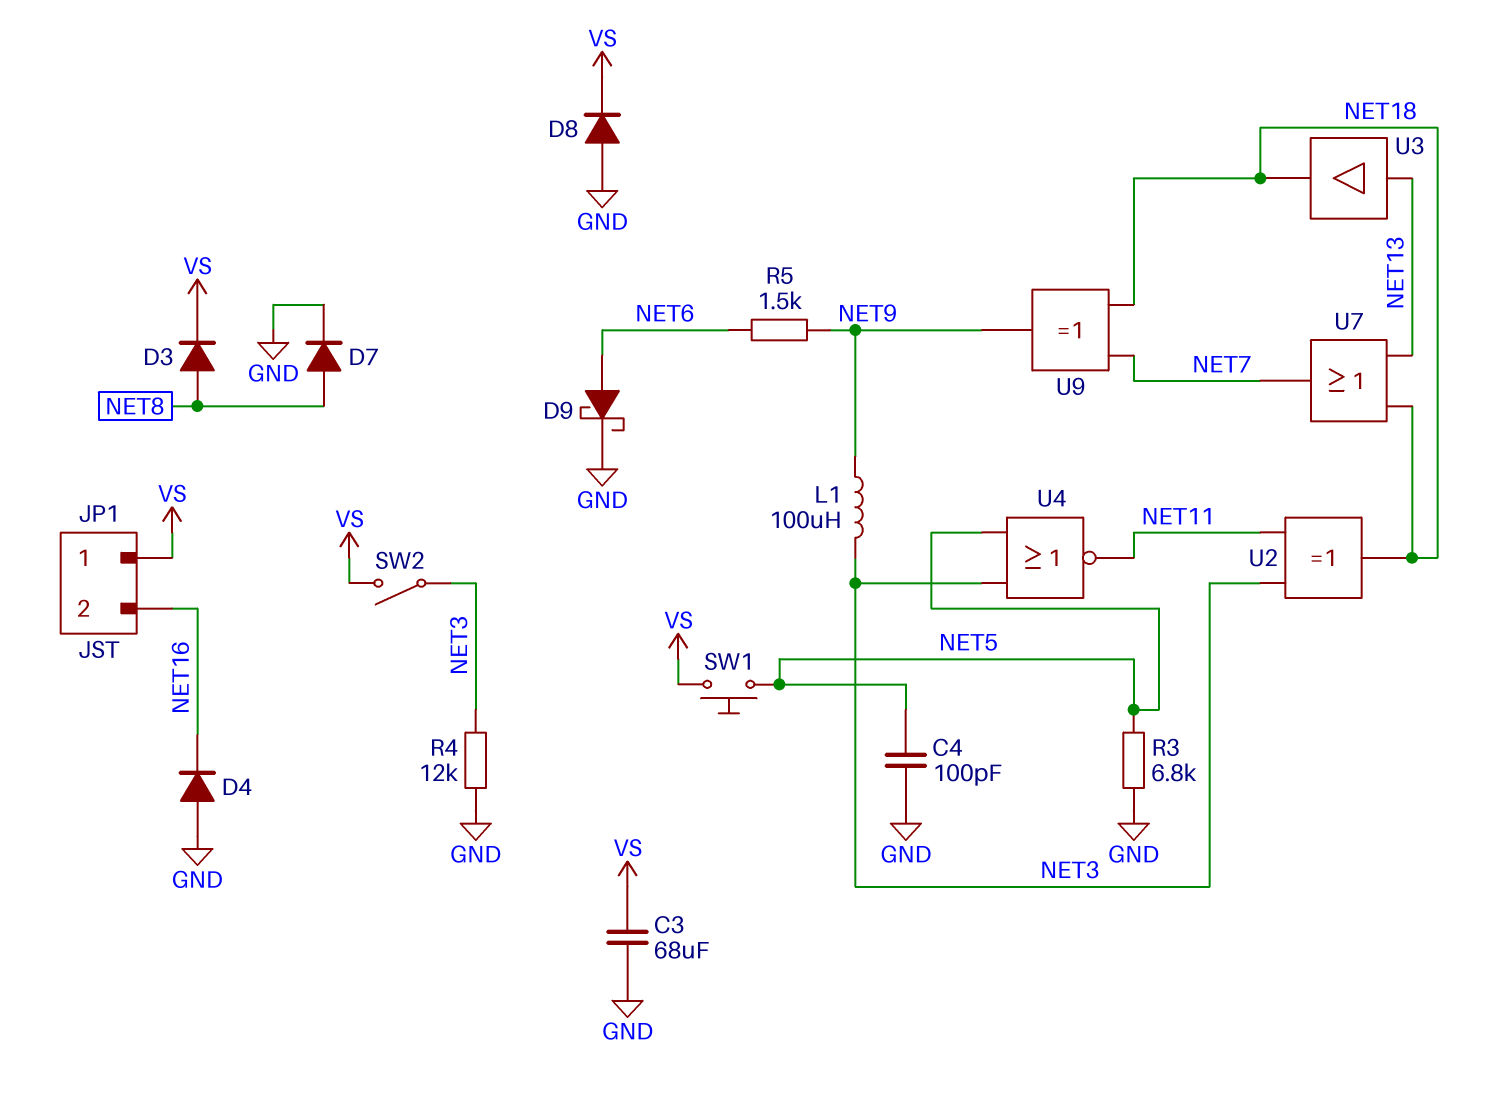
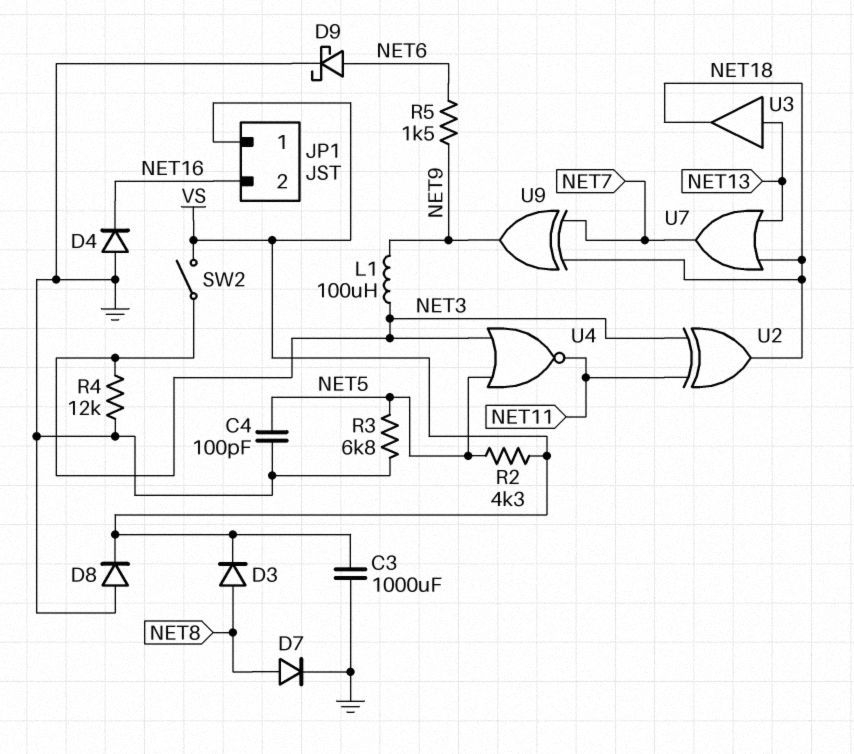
C3: 68uF (GND, VS) -> 1000uF (GND, VS)
R2: none -> 4.3k (NET5, VS)
SW1: button (NET5, VS) -> none

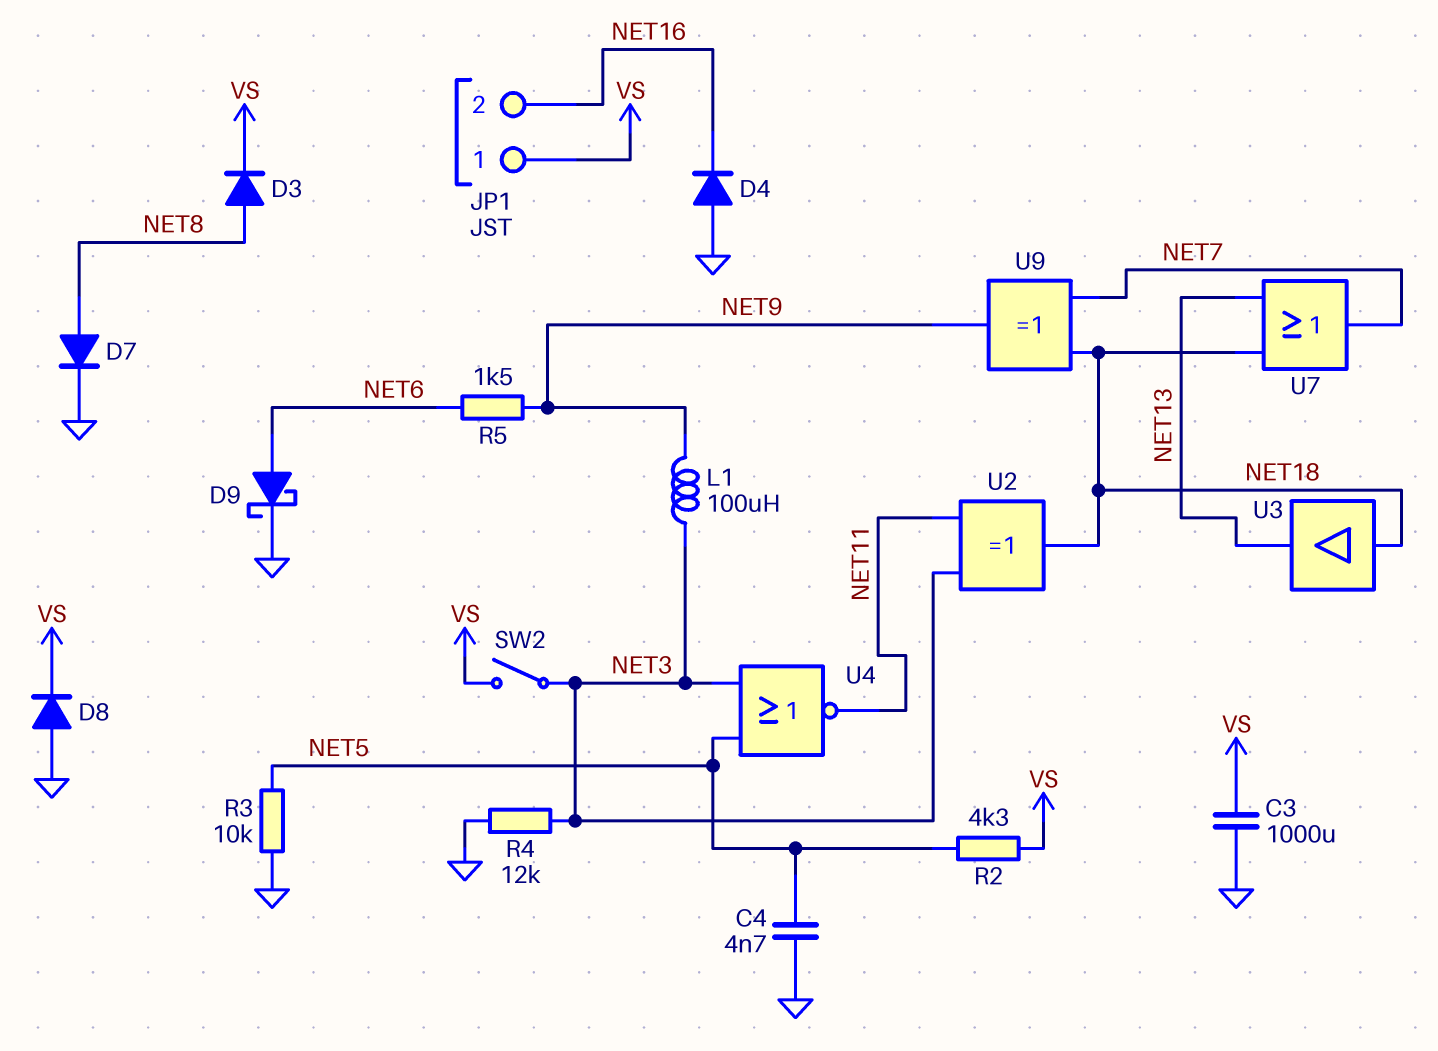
C4: 100pF (GND, NET5) -> 4.7nF (GND, NET5)
R3: 6.8k (GND, NET5) -> 10k (GND, NET5)
U3: buffer (in NET13, out NET18) -> buffer (in NET18, out NET13)

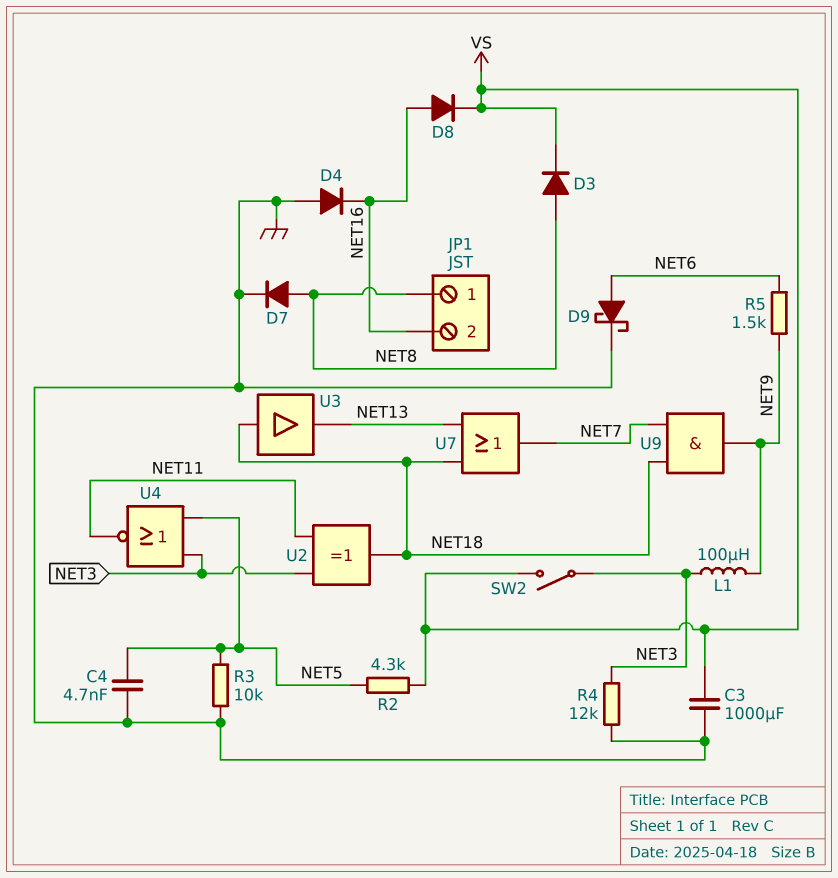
D8: diode (A GND, K VS) -> diode (A NET16, K VS)
JP1 pin 1: VS -> NET8
U9: XOR (in NET7, in NET18, out NET9) -> AND (in NET7, in NET18, out NET9)

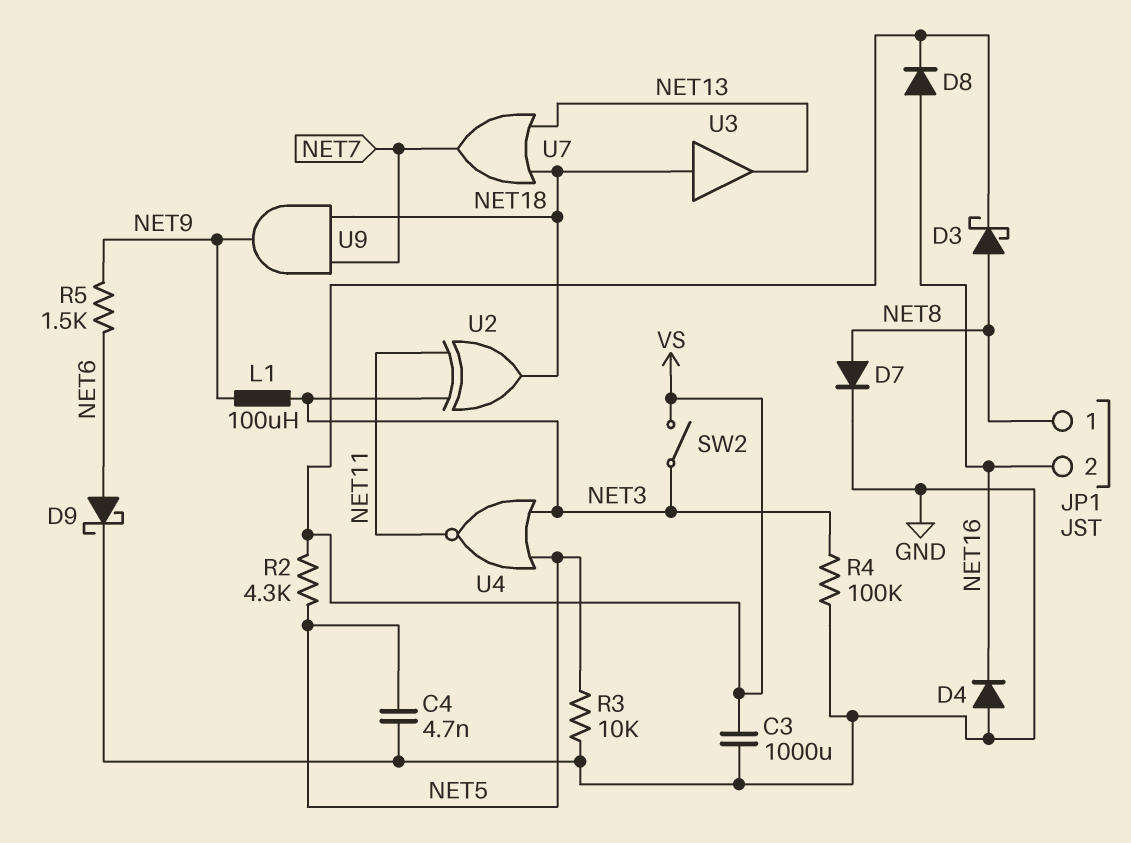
D3: diode (A NET8, K VS) -> schottky (A NET8, K VS)
R4: 12k (GND, NET3) -> 100k (GND, NET3)

